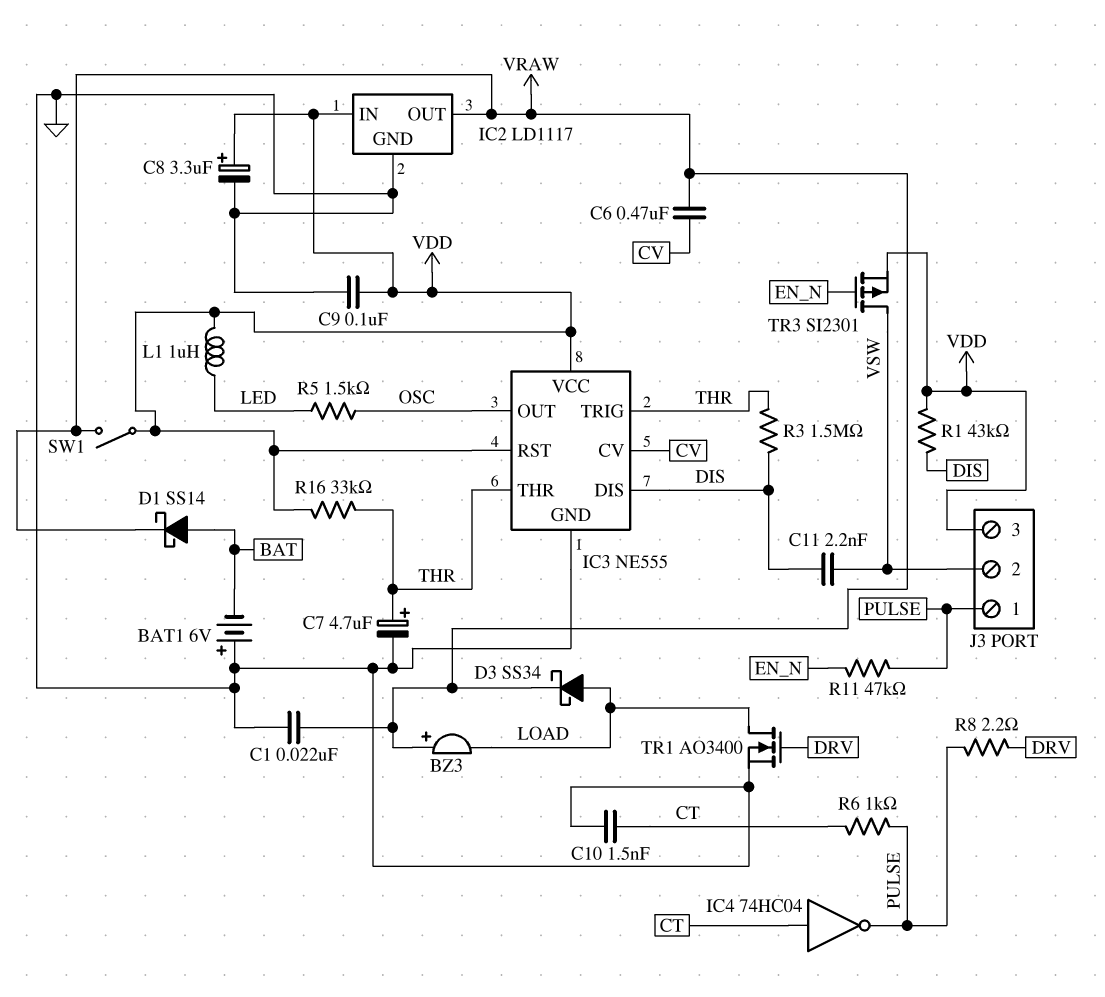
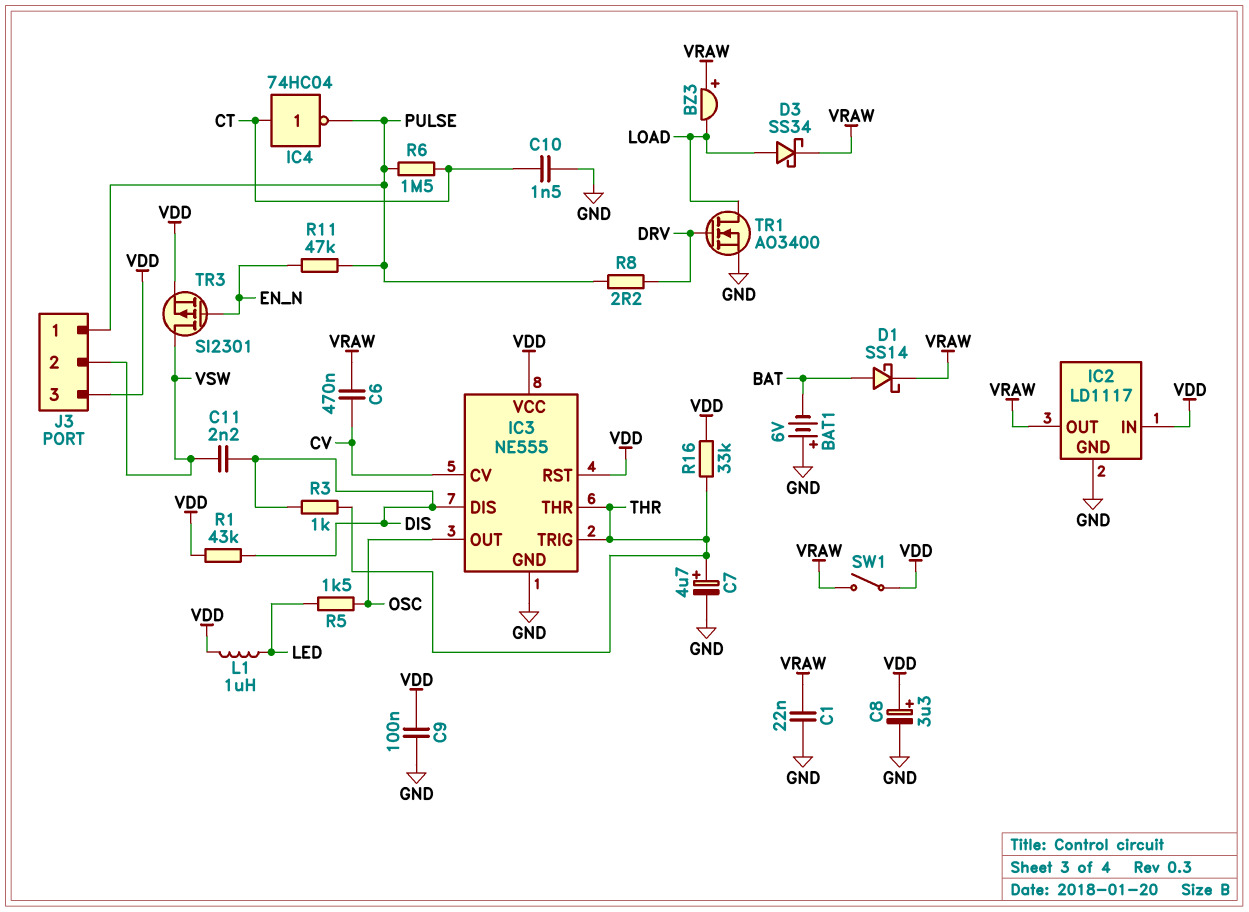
R3: 1.5M (DIS, THR) -> 1k (DIS, THR)
R6: 1k (CT, PULSE) -> 1.5M (CT, PULSE)

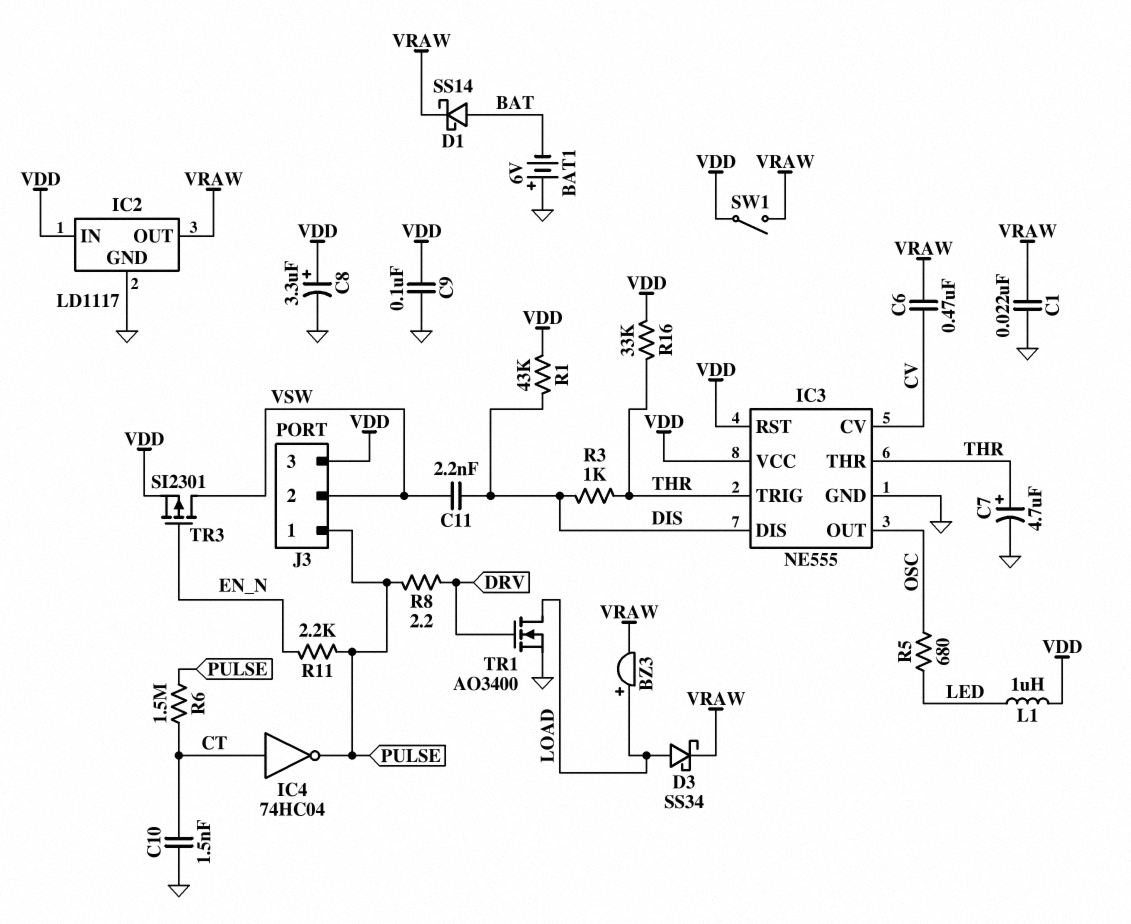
BZ3: buzzer (plus VRAW, minus LOAD) -> buzzer (plus LOAD, minus VRAW)
R5: 1.5k (LED, OSC) -> 680 (LED, OSC)
R11: 47k (EN_N, PULSE) -> 2.2k (EN_N, PULSE)

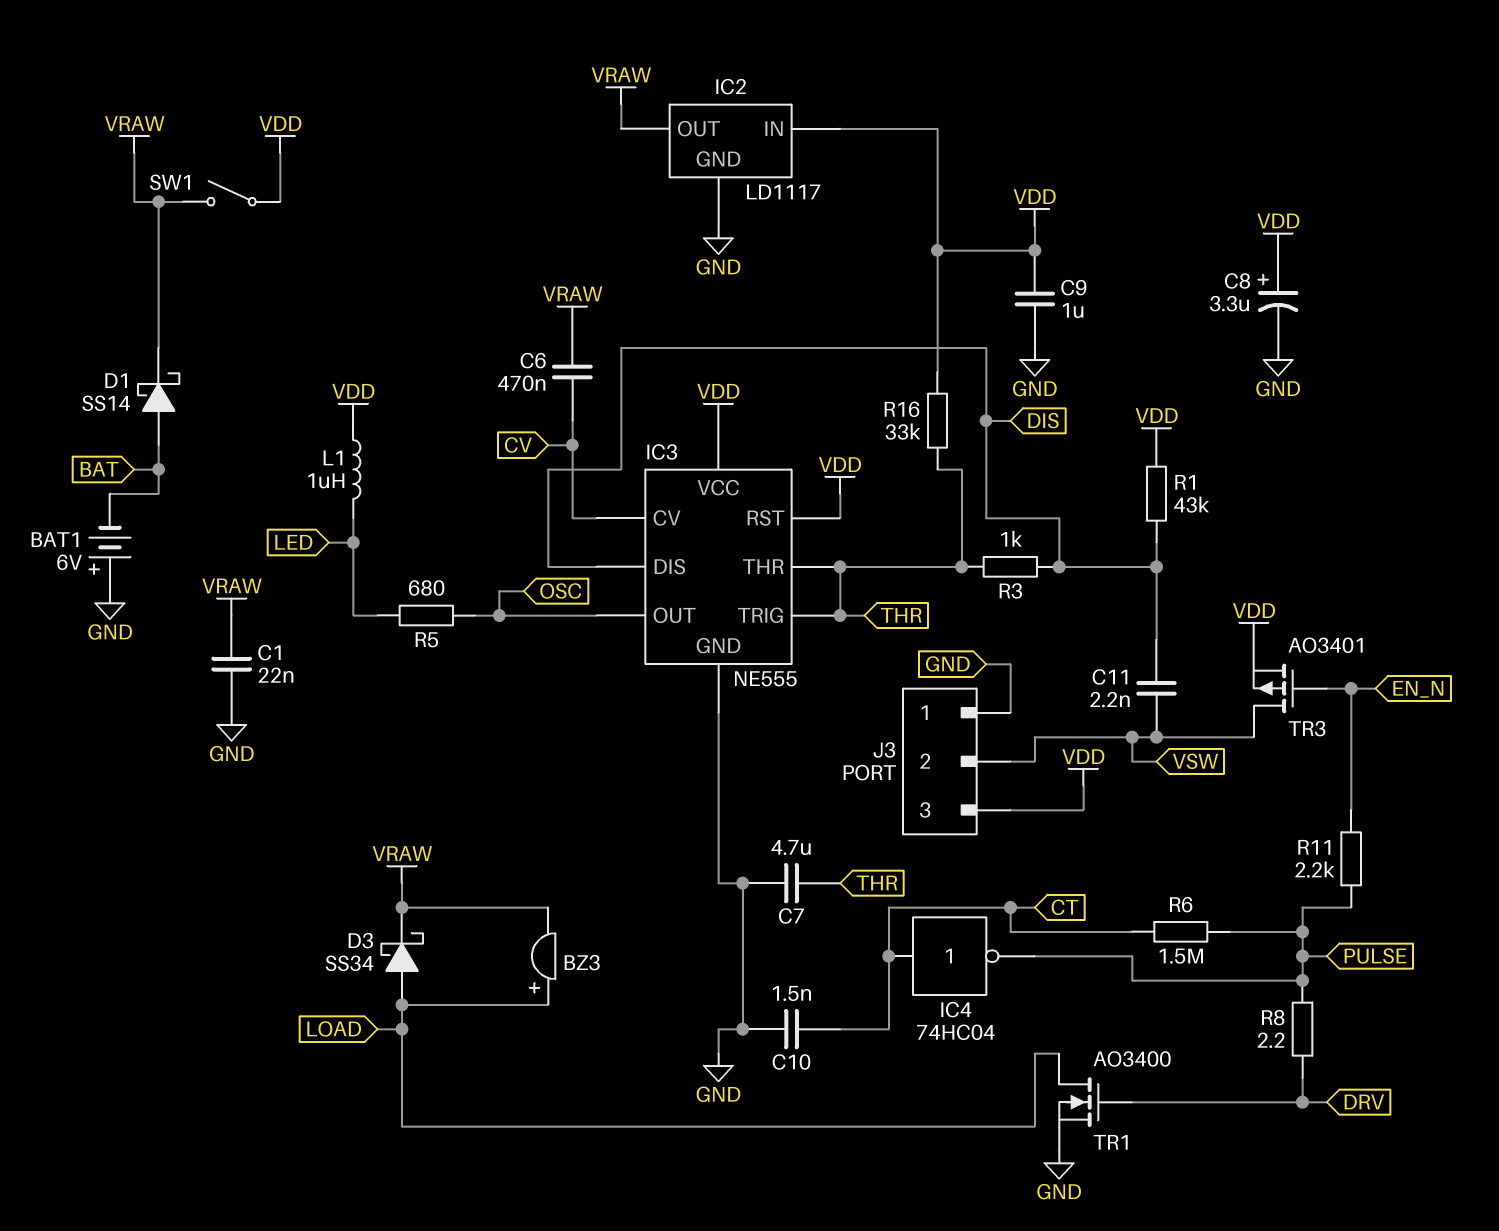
C7: 4.7uF (plus THR, minus GND) -> 4.7uF (GND, THR)
C9: 100nF (GND, VDD) -> 1uF (GND, VDD)
J3 pin 1: PULSE -> GND
TR3: PMOS SI2301 (G EN_N, D VSW, S VDD) -> PMOS AO3401 (G EN_N, D VSW, S VDD)

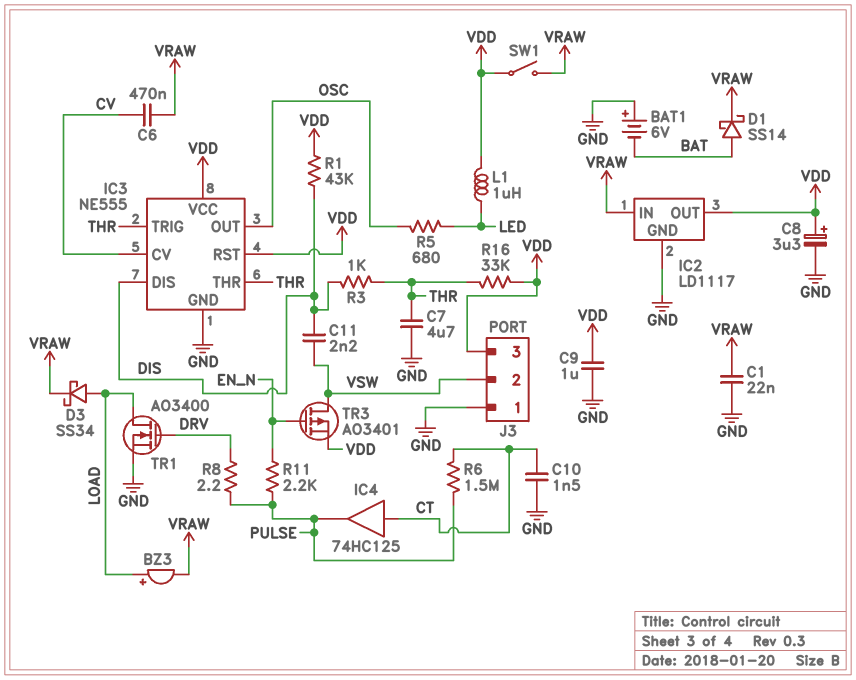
IC2 pin IN: VDD -> VRAW
IC2 pin OUT: VRAW -> VDD
IC4: NOT 74HC04 (in CT, out PULSE) -> buffer 74HC125 (in CT, out PULSE)

